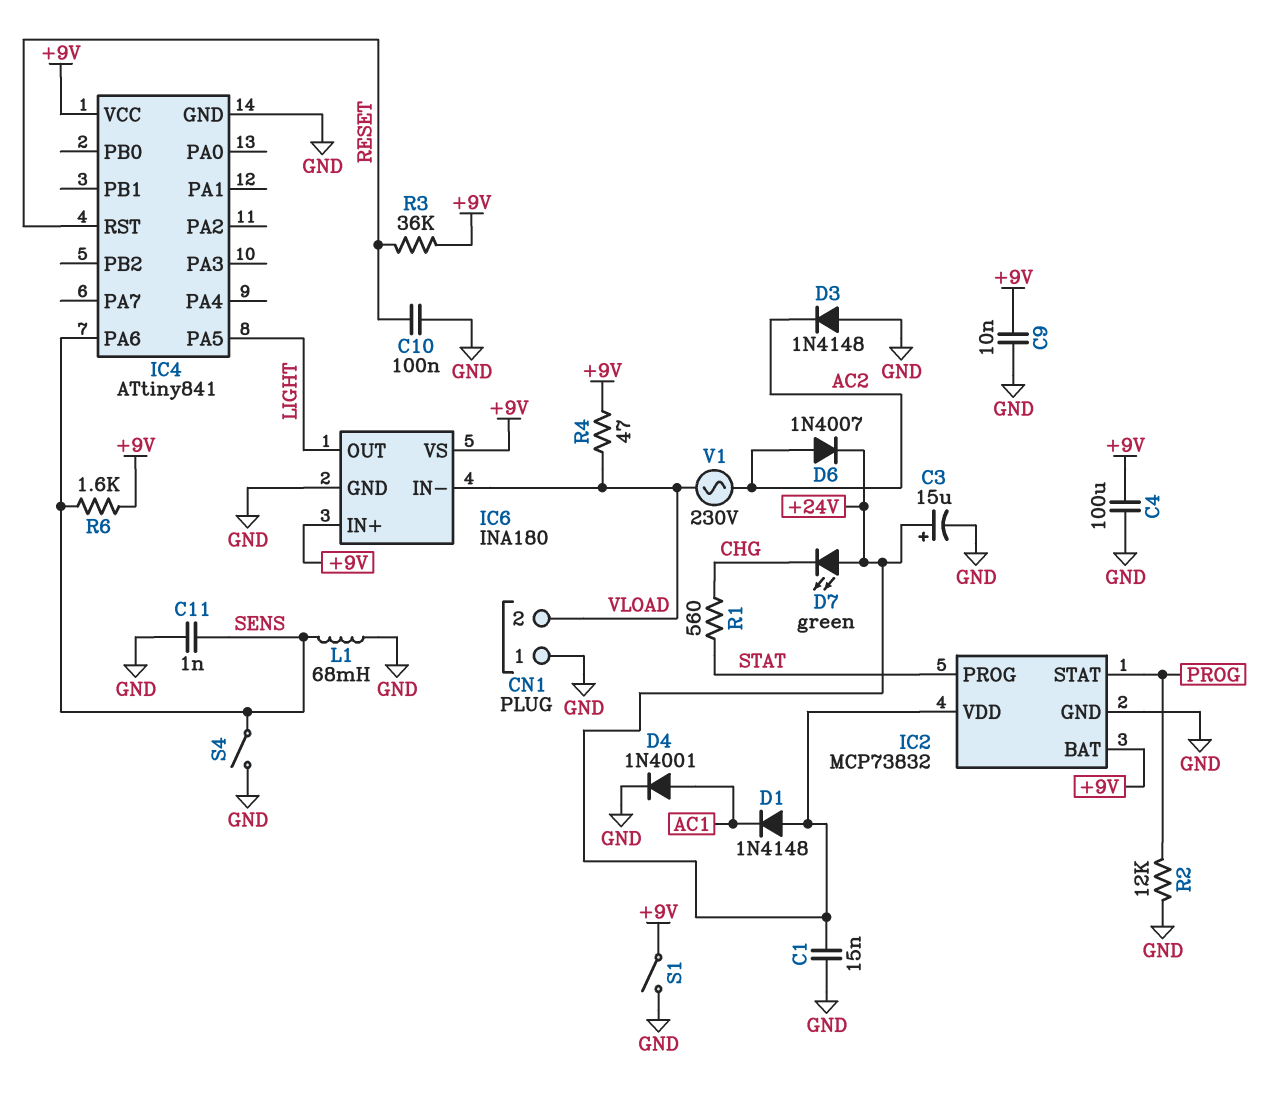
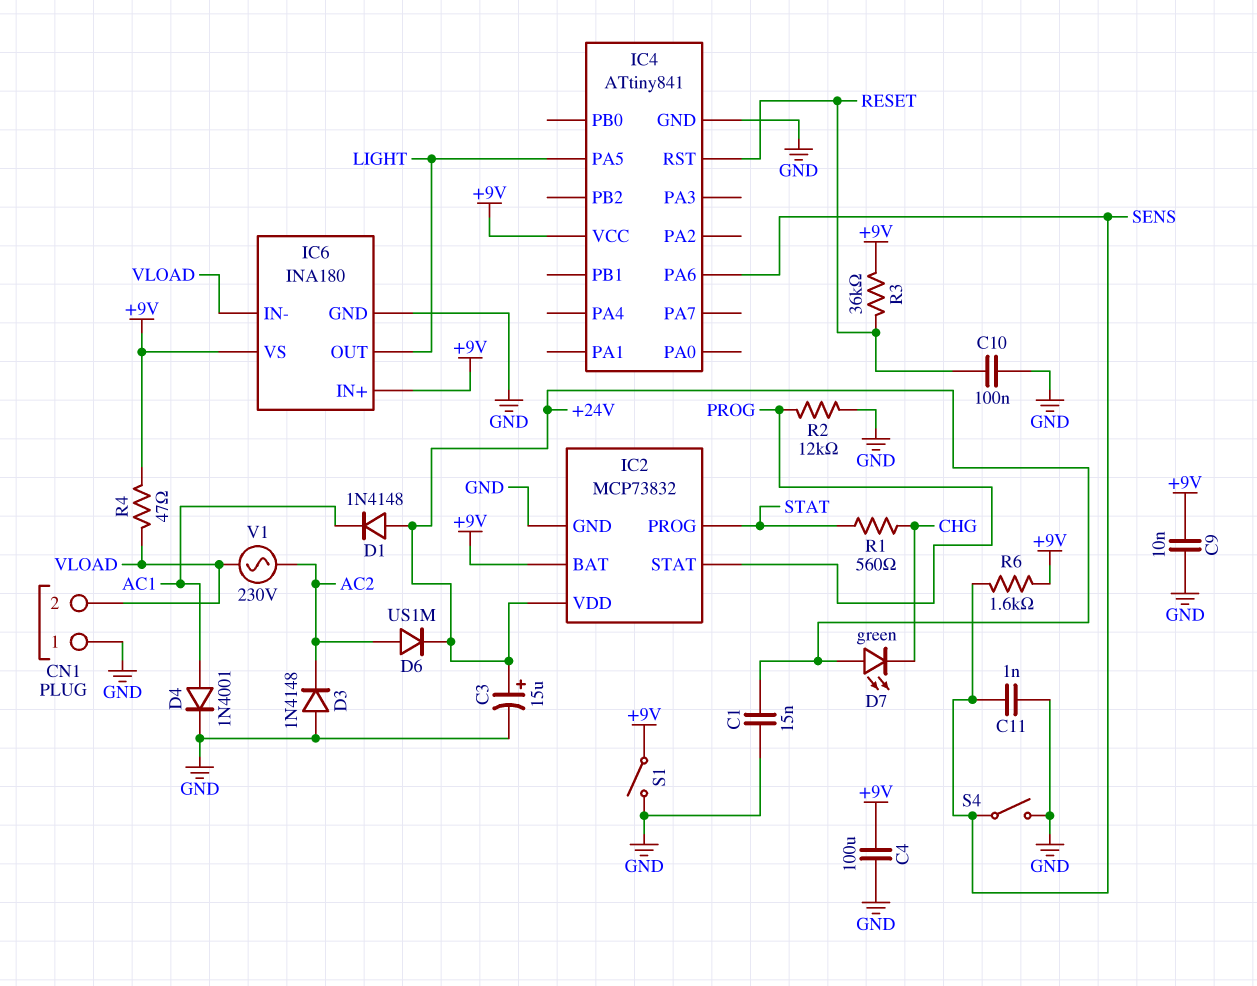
D6: diode 1N4007 (A AC2, K +24V) -> diode US1M (A AC2, K +24V)
L1: 68mH (GND, SENS) -> none

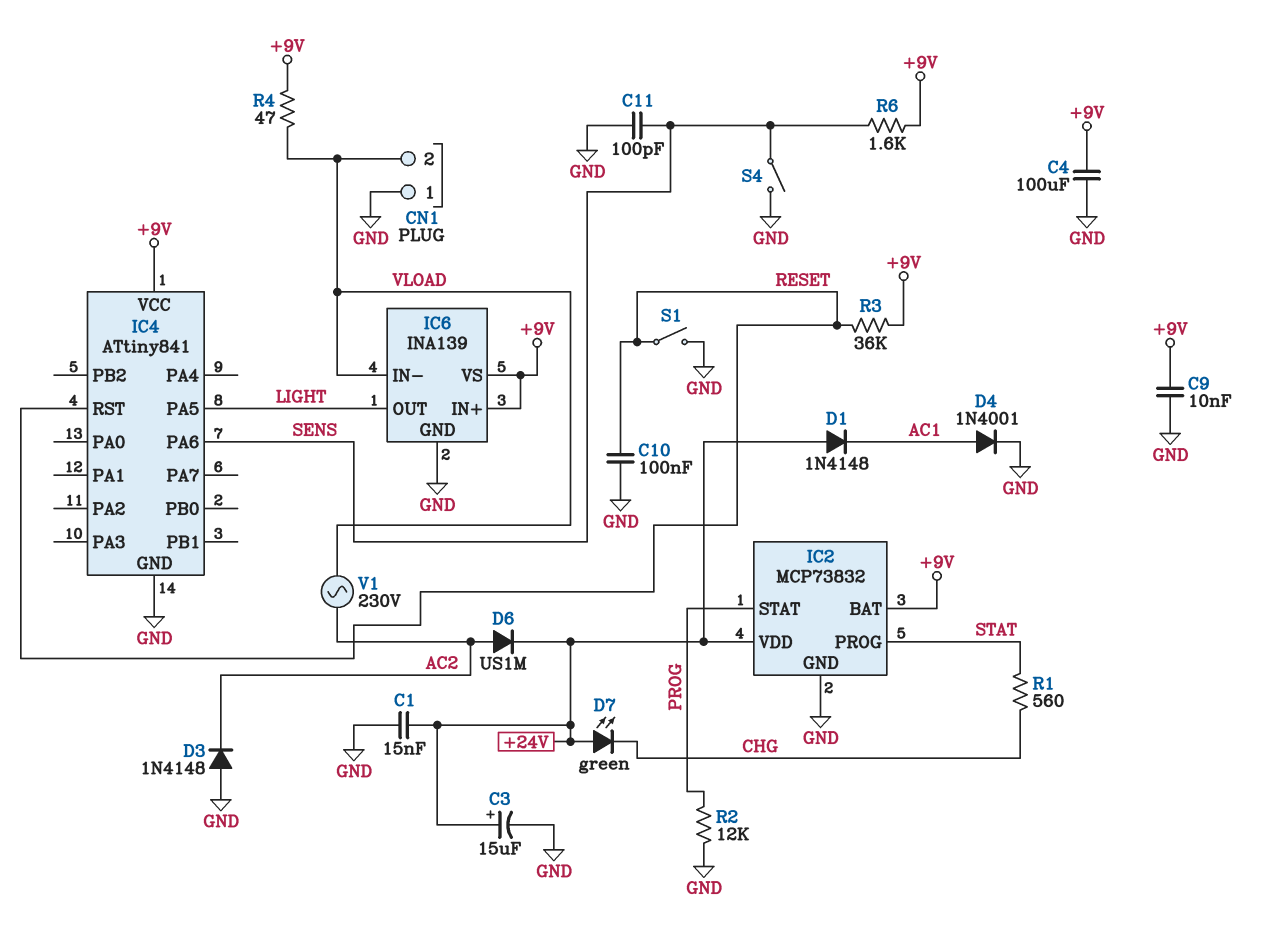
C11: 1nF (GND, SENS) -> 100pF (GND, SENS)
IC6: INA180 -> INA139
S1: switch (+9V, GND) -> switch (GND, RESET)

